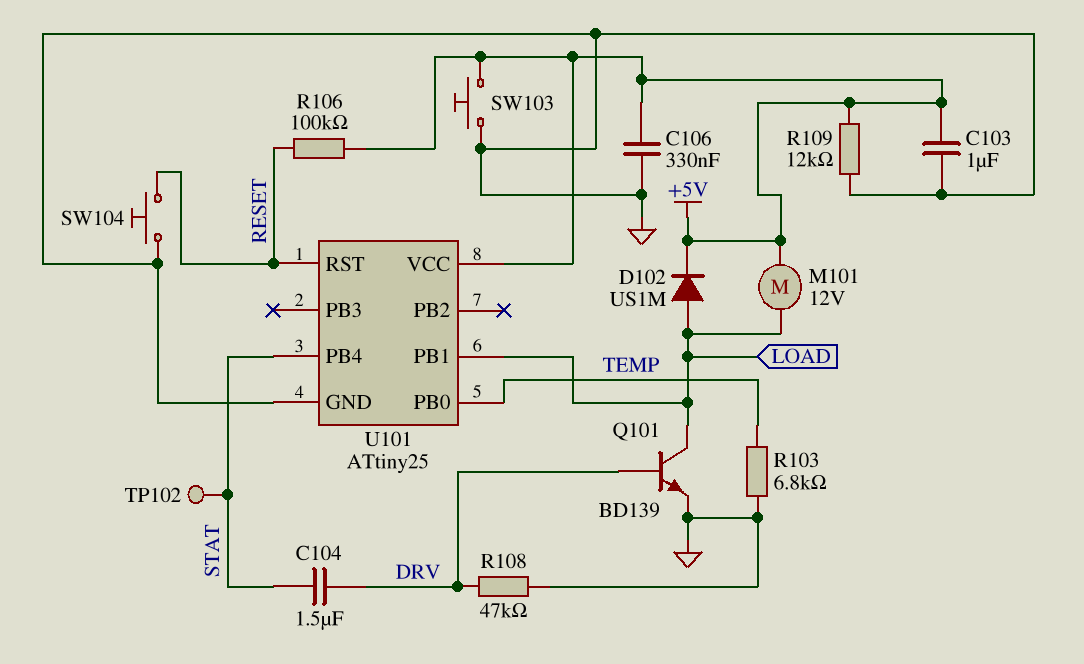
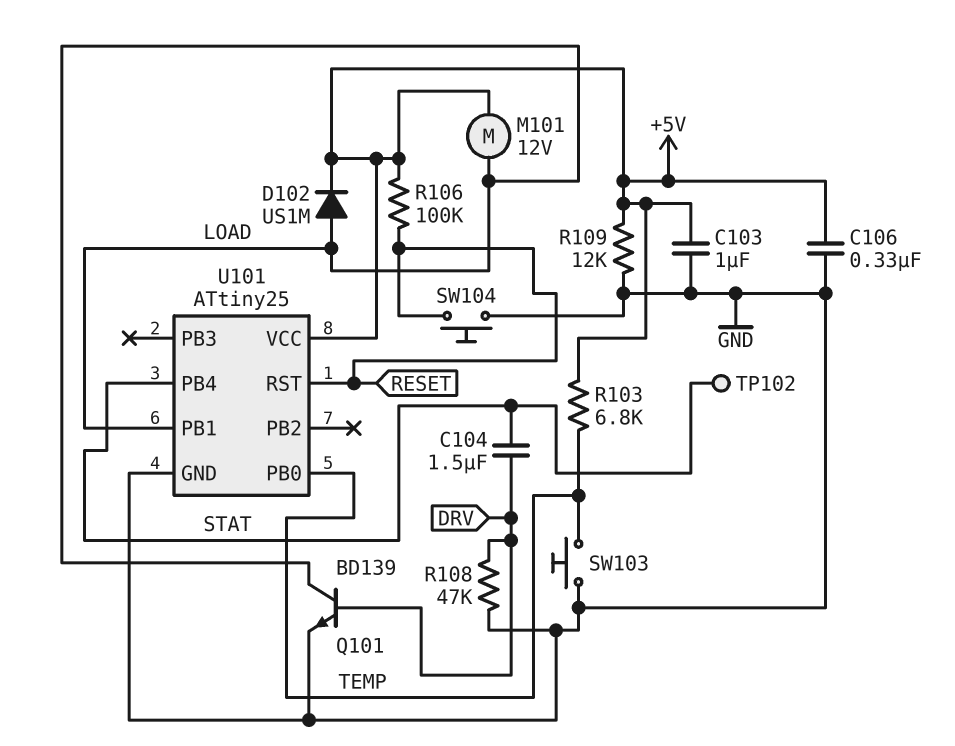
R103: 6.8k (GND, TEMP) -> 6.8k (+5V, TEMP)
SW103: button (+5V, GND) -> button (GND, TEMP)

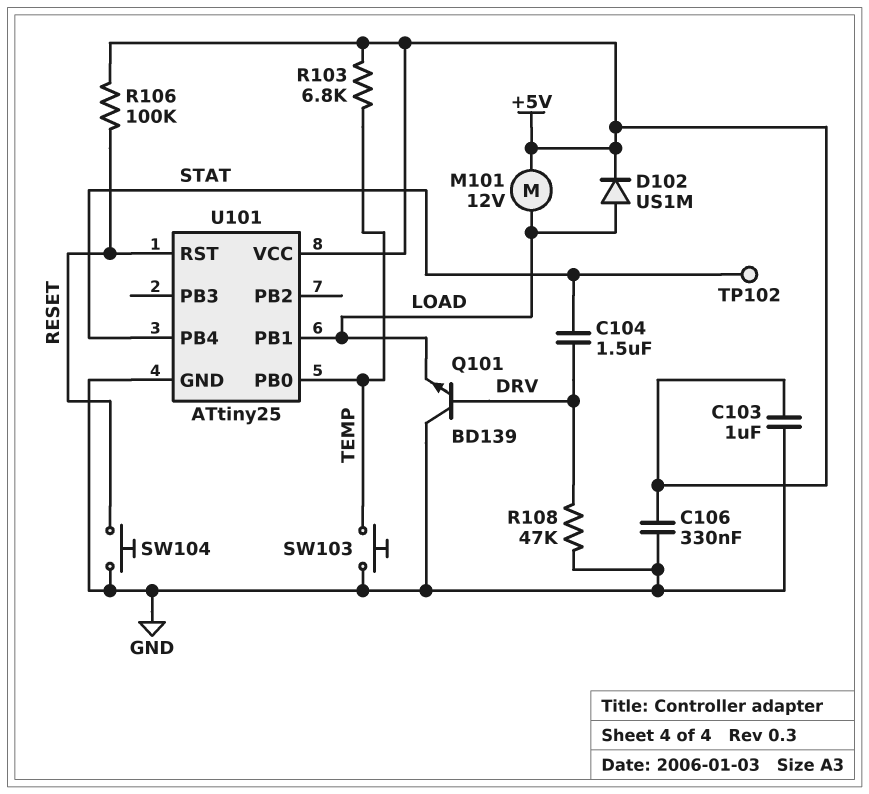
Q101: NPN BD139 (B DRV, C LOAD, E GND) -> NPN BD139 (B DRV, C GND, E LOAD)
R109: 12k (+5V, GND) -> none

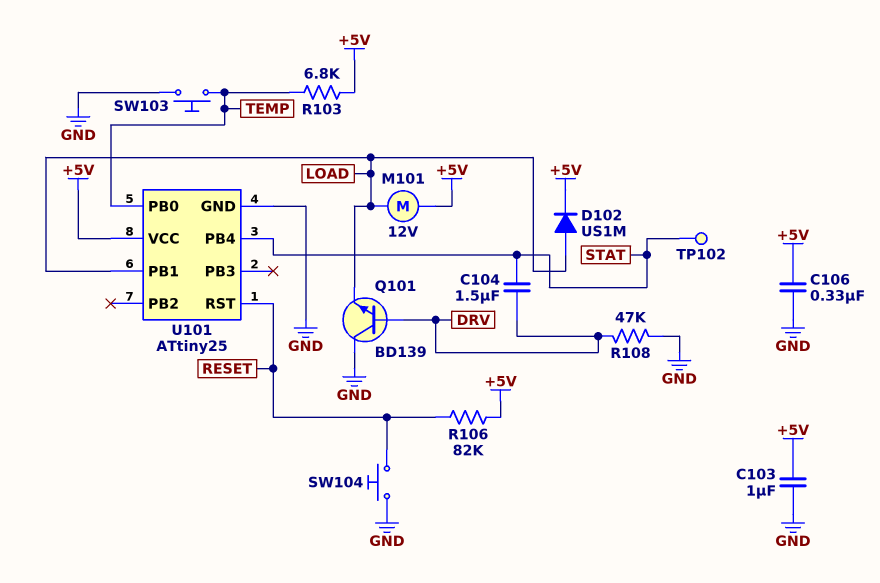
R106: 100k (+5V, RESET) -> 82k (+5V, RESET)

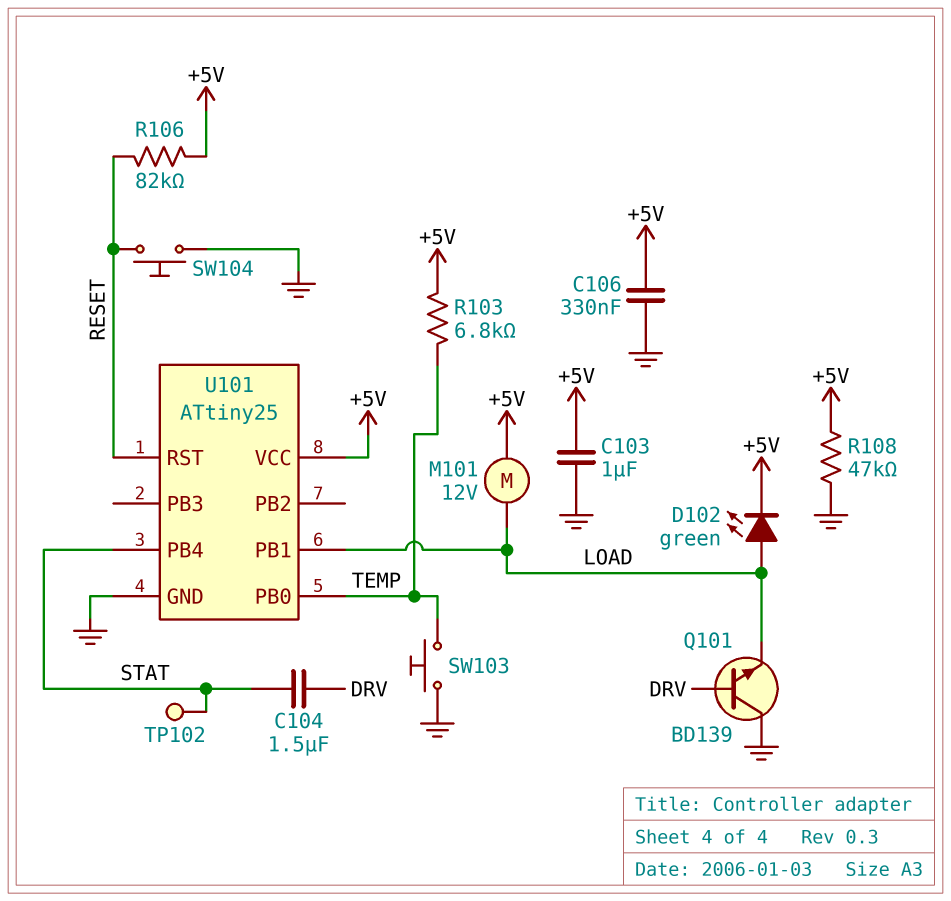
D102: diode US1M (A LOAD, K +5V) -> LED green (A LOAD, K +5V)
R108: 47k (DRV, GND) -> 47k (+5V, GND)

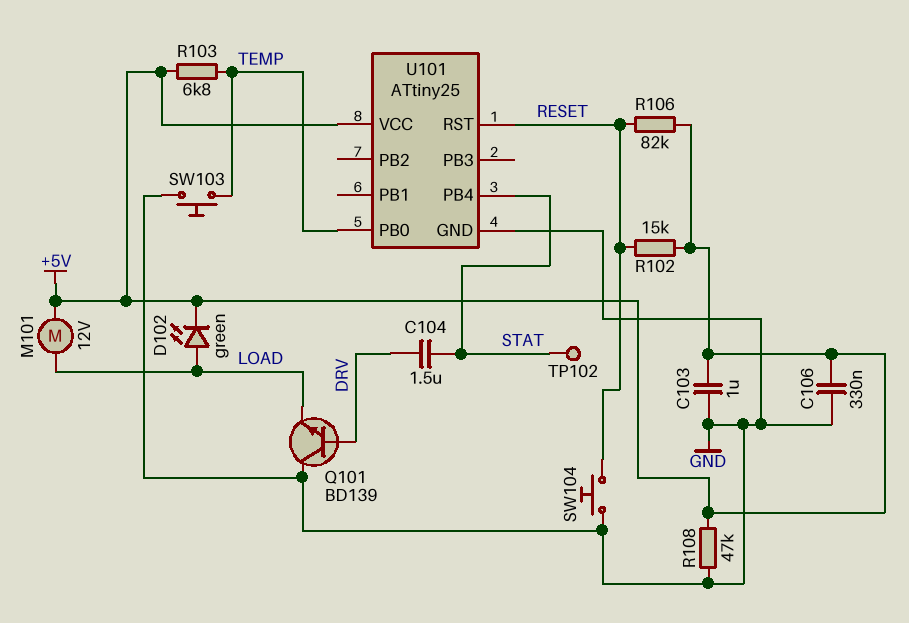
R102: none -> 15k (+5V, RESET)
U101 pin PB1: LOAD -> none

